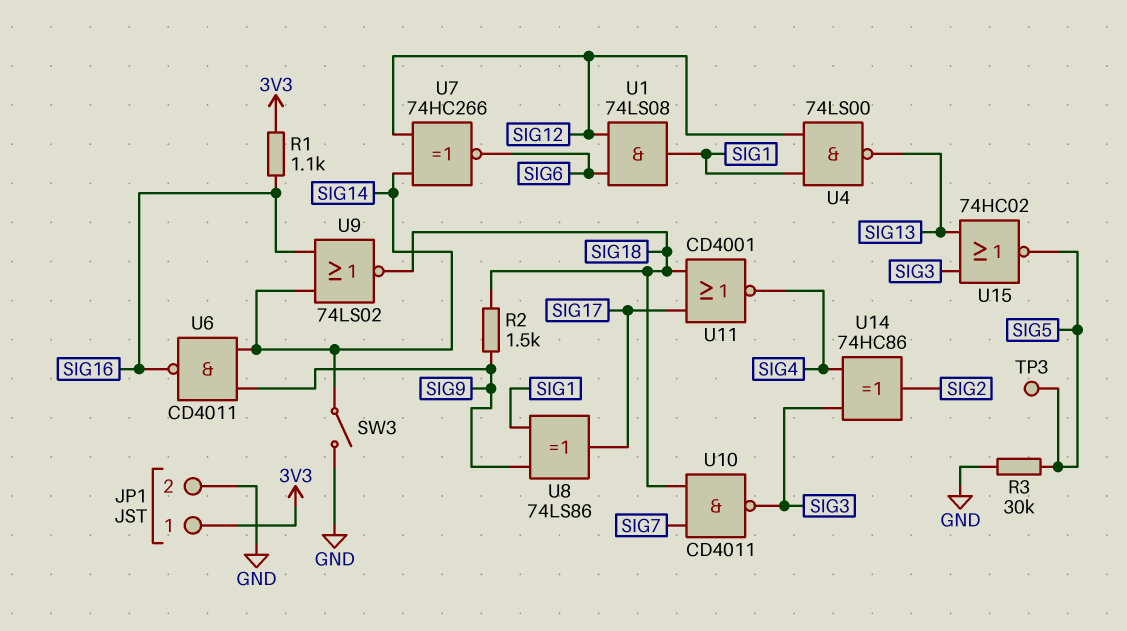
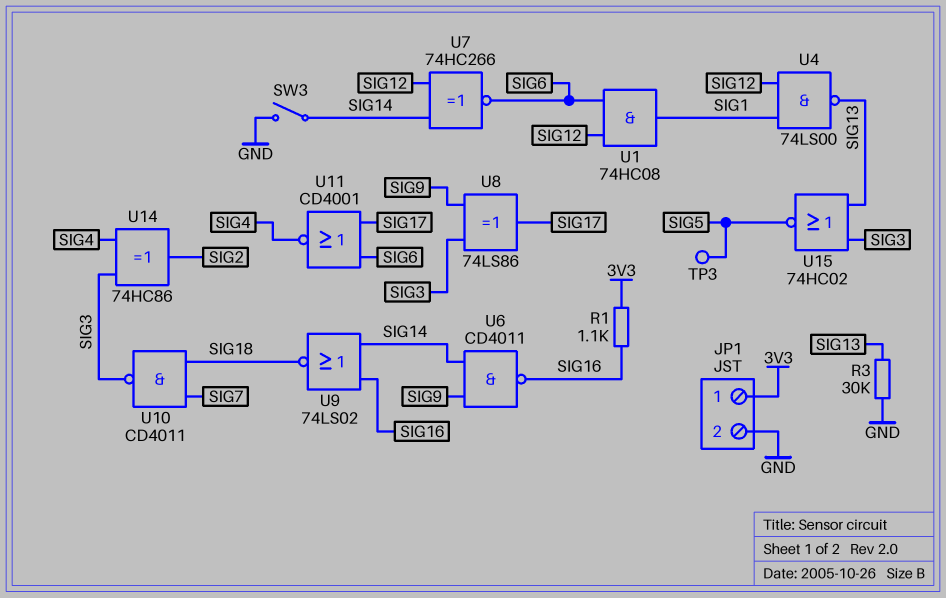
R2: 1.5k (SIG9, SIG18) -> none
R3: 30k (GND, SIG5) -> 30k (GND, SIG13)
U1: AND 74LS08 (in SIG6, in SIG12, out SIG1) -> AND 74HC08 (in SIG6, in SIG12, out SIG1)
U8: XOR 74LS86 (in SIG1, in SIG9, out SIG17) -> XOR 74LS86 (in SIG3, in SIG9, out SIG17)
U11: NOR CD4001 (in SIG17, in SIG18, out SIG4) -> NOR CD4001 (in SIG6, in SIG17, out SIG4)

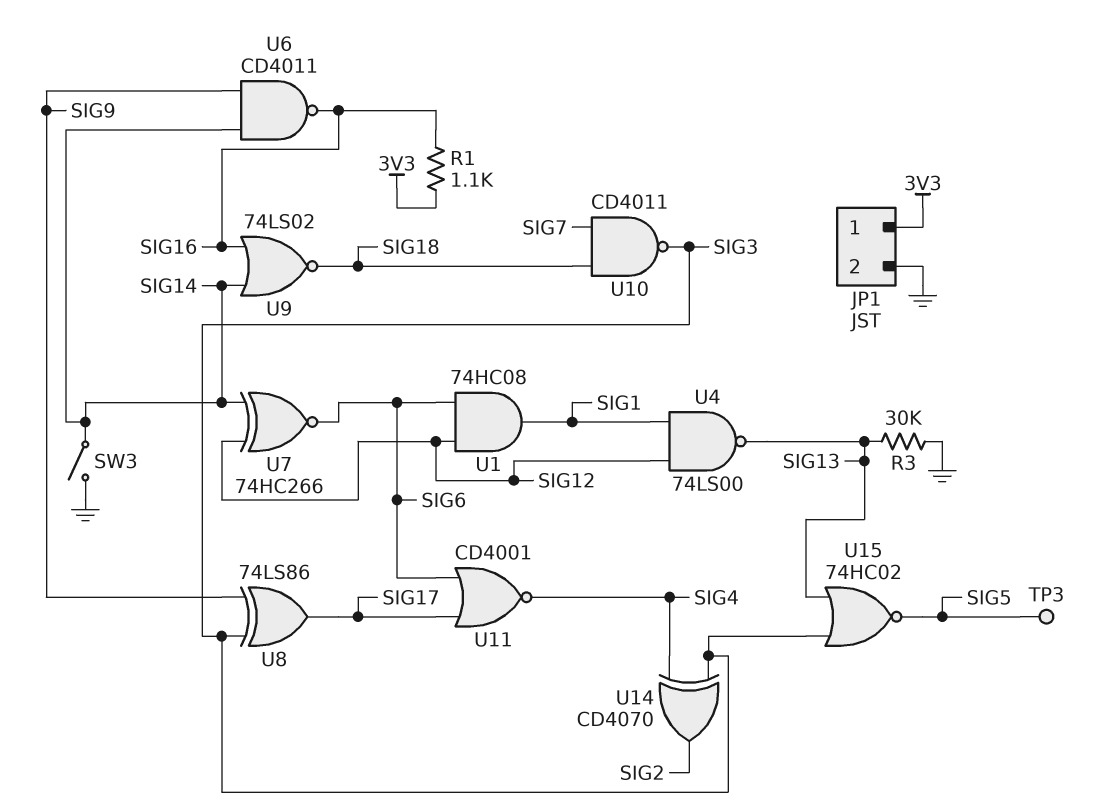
U14: XOR 74HC86 (in SIG3, in SIG4, out SIG2) -> XOR CD4070 (in SIG3, in SIG4, out SIG2)

